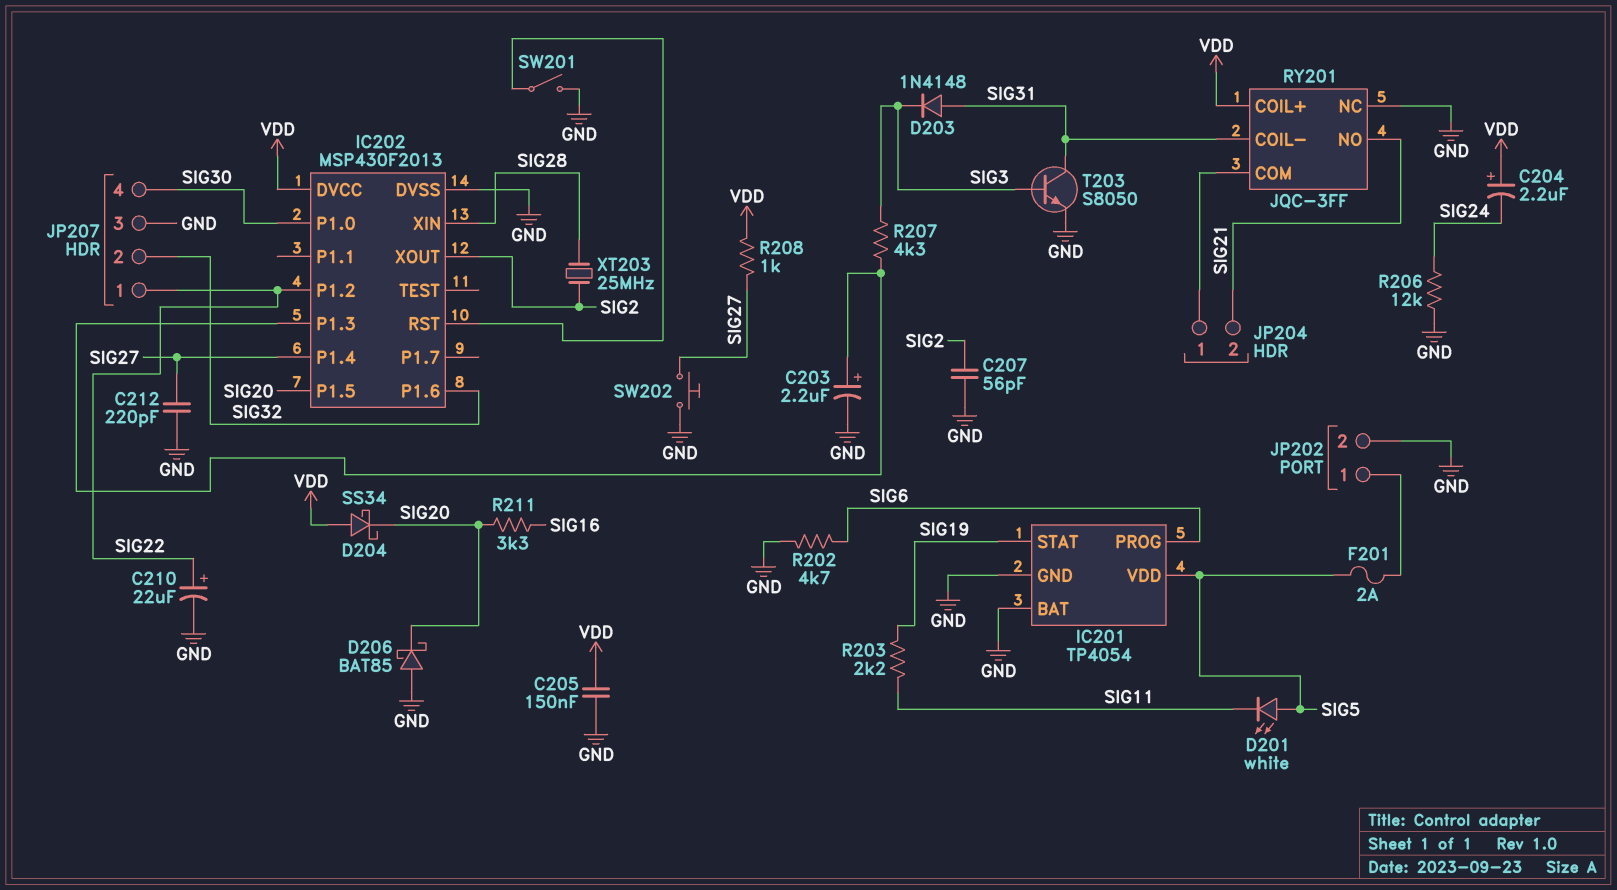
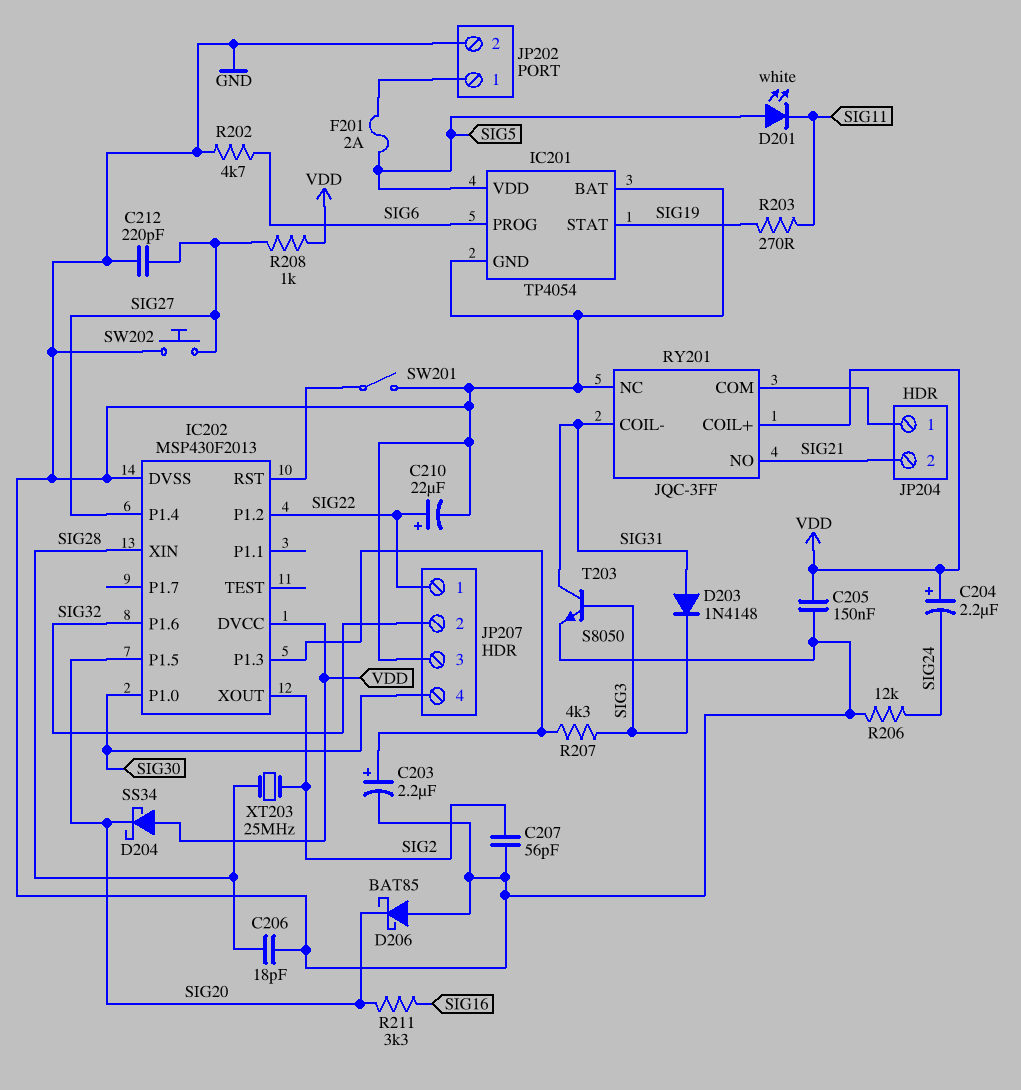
C206: none -> 18pF (GND, SIG28)
R203: 2.2k (SIG11, SIG19) -> 270 (SIG11, SIG19)

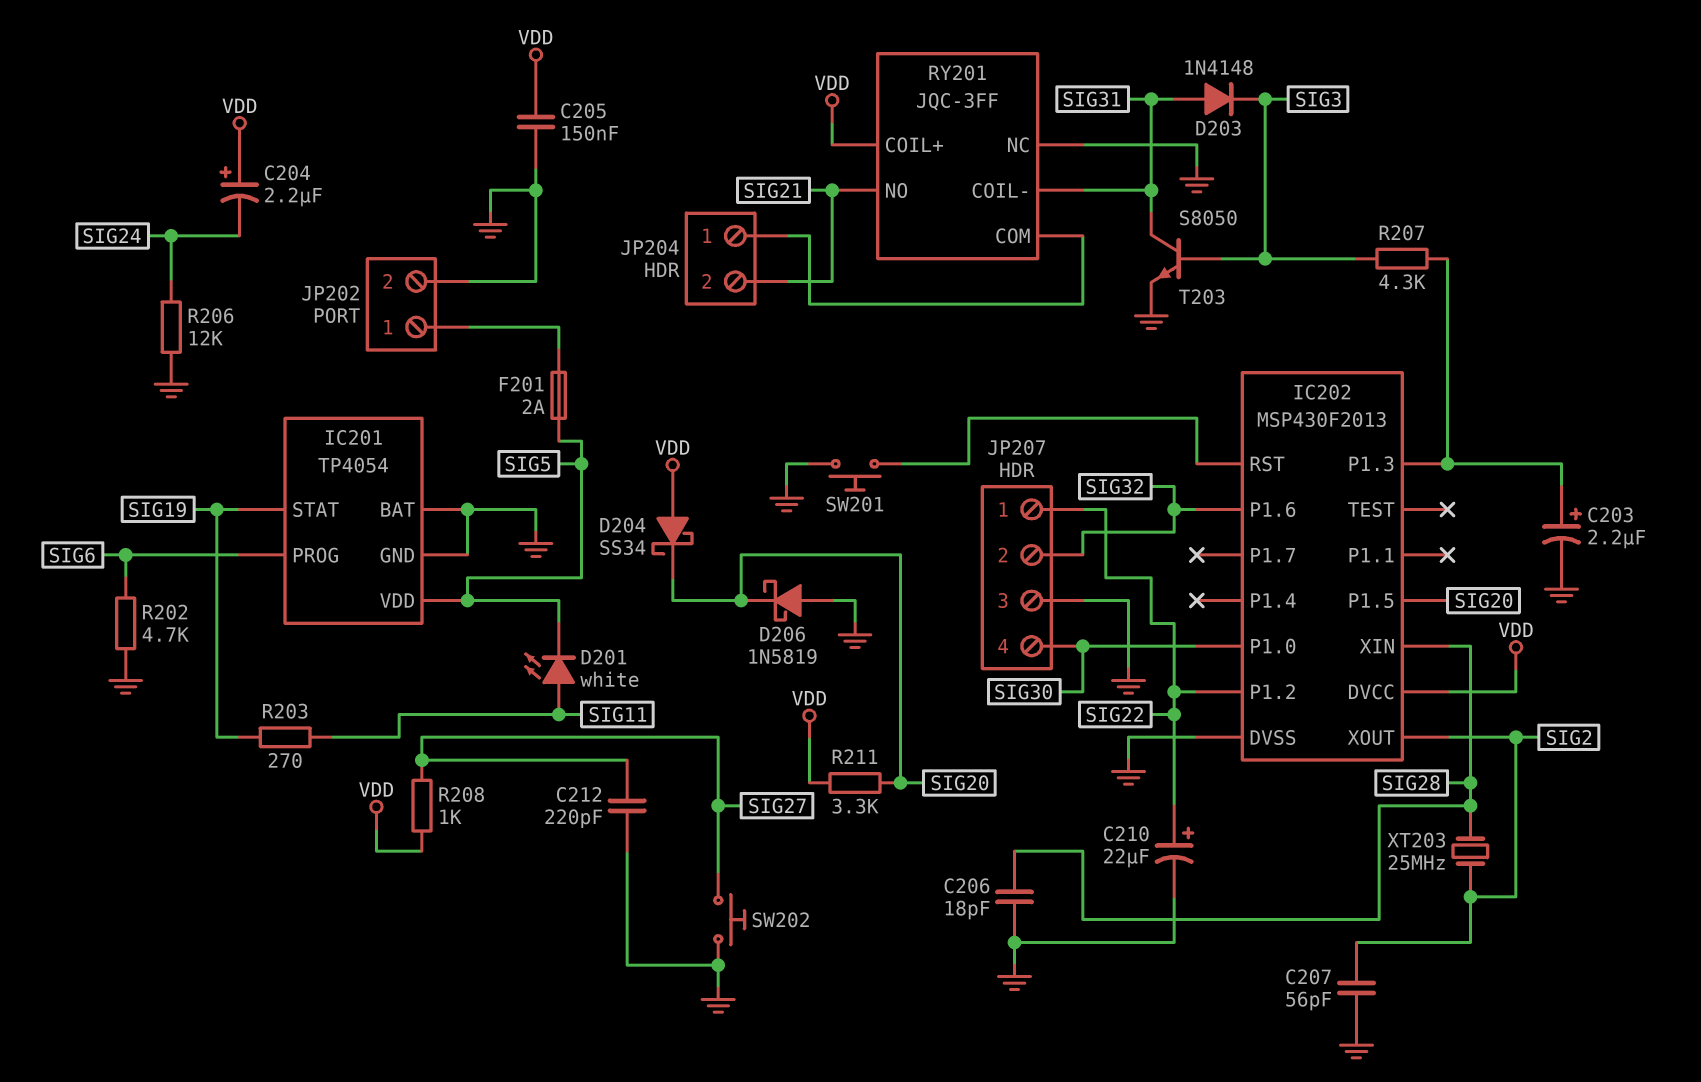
D201: LED white (A SIG5, K SIG11) -> LED white (A SIG11, K SIG5)
D206: schottky BAT85 (A GND, K SIG20) -> schottky 1N5819 (A GND, K SIG20)
IC202 pin P1.4: SIG27 -> none
R211: 3.3k (SIG16, SIG20) -> 3.3k (SIG20, VDD)
SW201: switch (GND, IC202/RST) -> button (GND, IC202/RST)

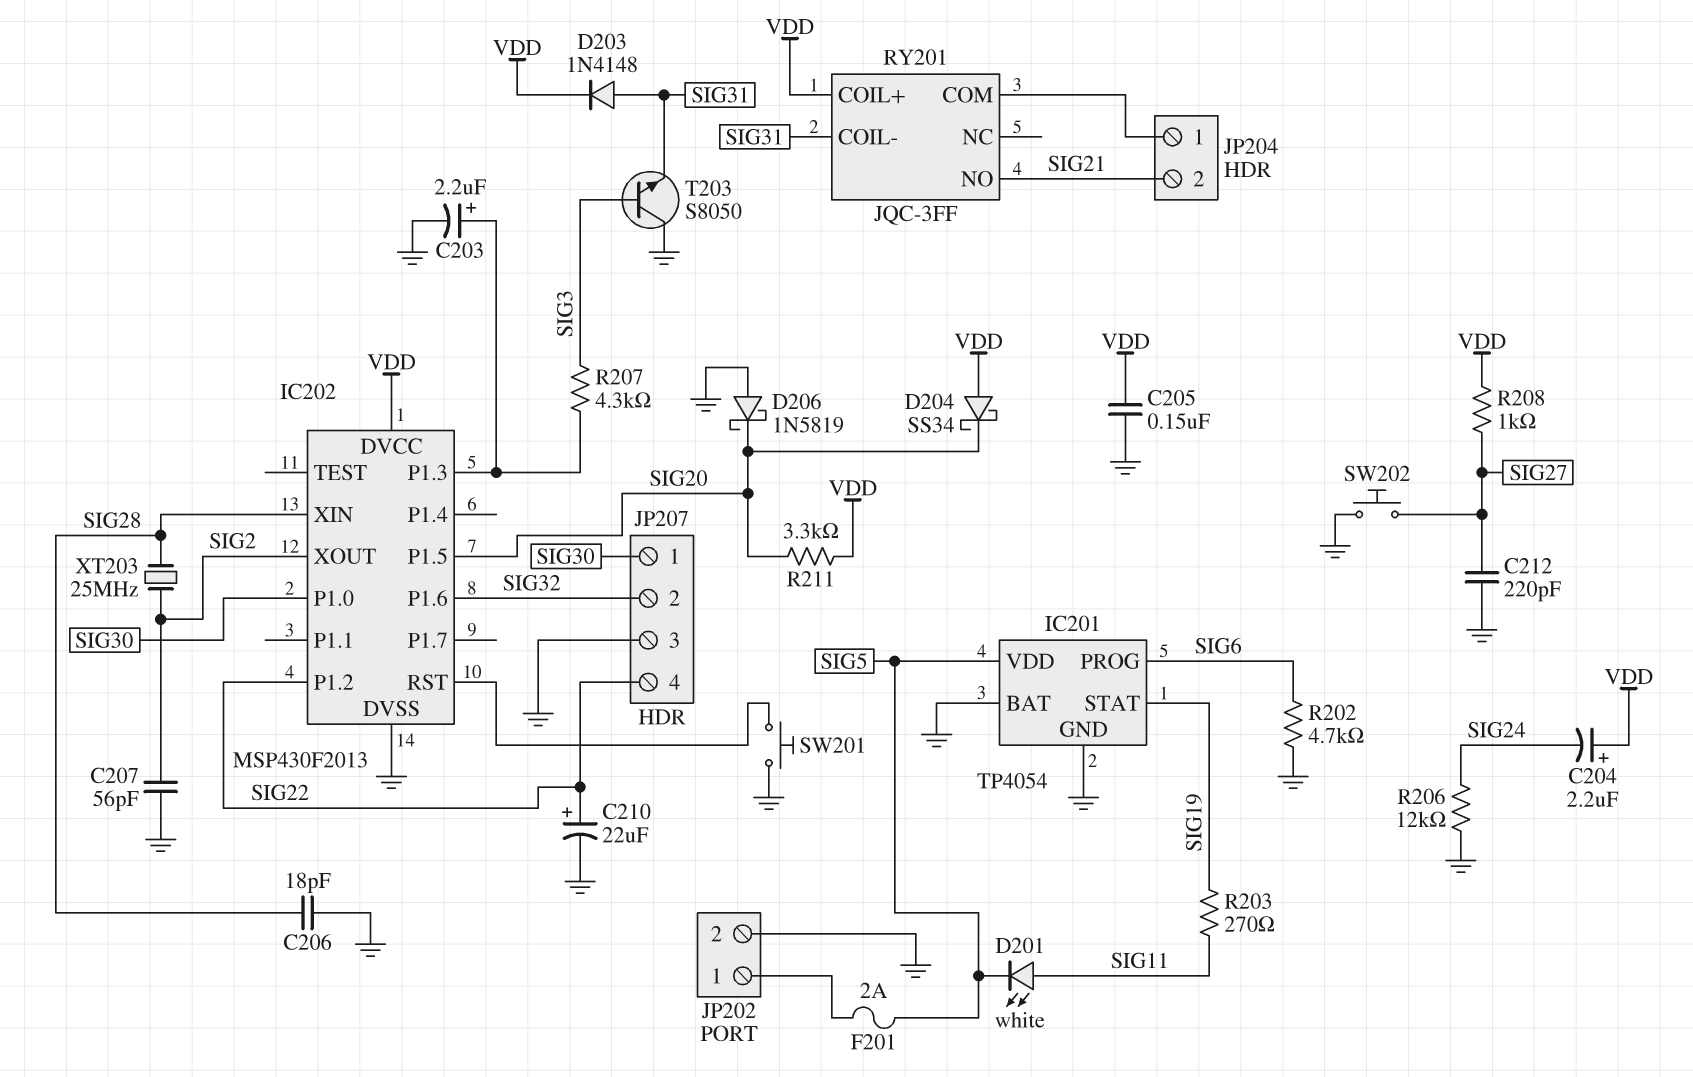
D203: diode 1N4148 (A SIG31, K SIG3) -> diode 1N4148 (A SIG31, K VDD)
JP207 pin 1: SIG22 -> SIG30
JP207 pin 4: SIG30 -> SIG22
RY201 pin NC: GND -> none
T203: NPN S8050 (B SIG3, C SIG31, E GND) -> NPN S8050 (B SIG3, C GND, E SIG31)

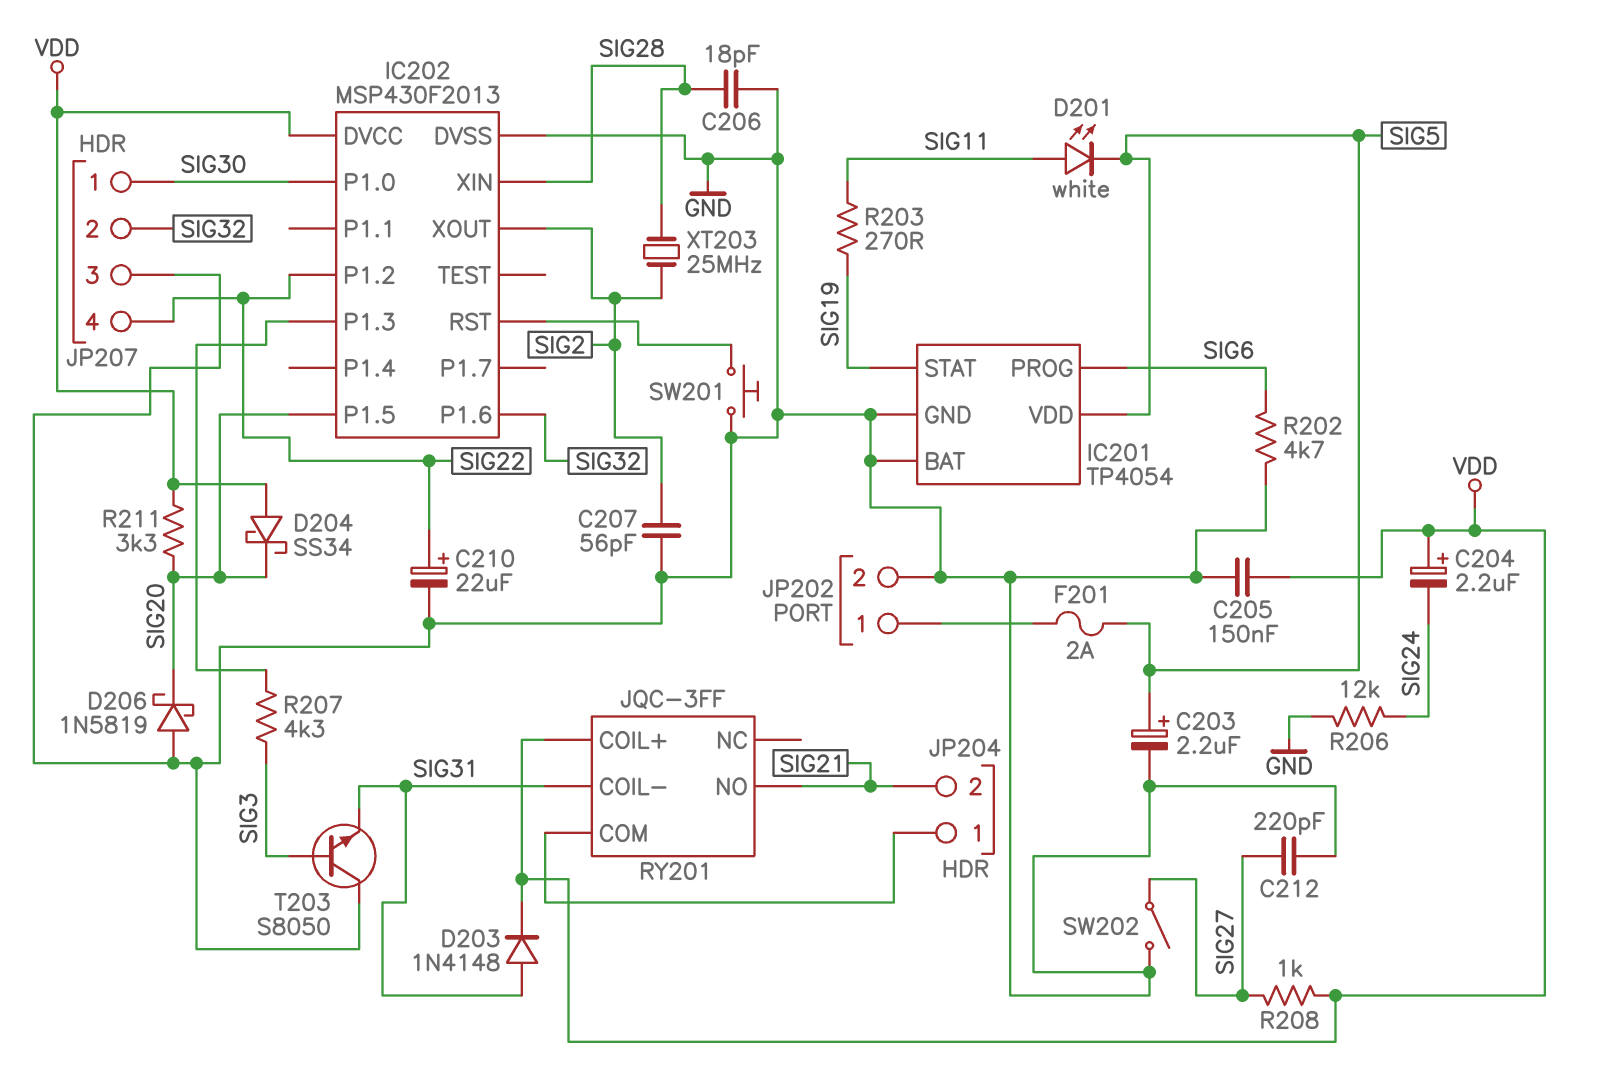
C203: 2.2uF (plus IC202/P1.3, minus GND) -> 2.2uF (plus SIG5, minus GND)
SW202: button (GND, SIG27) -> switch (GND, SIG27)

